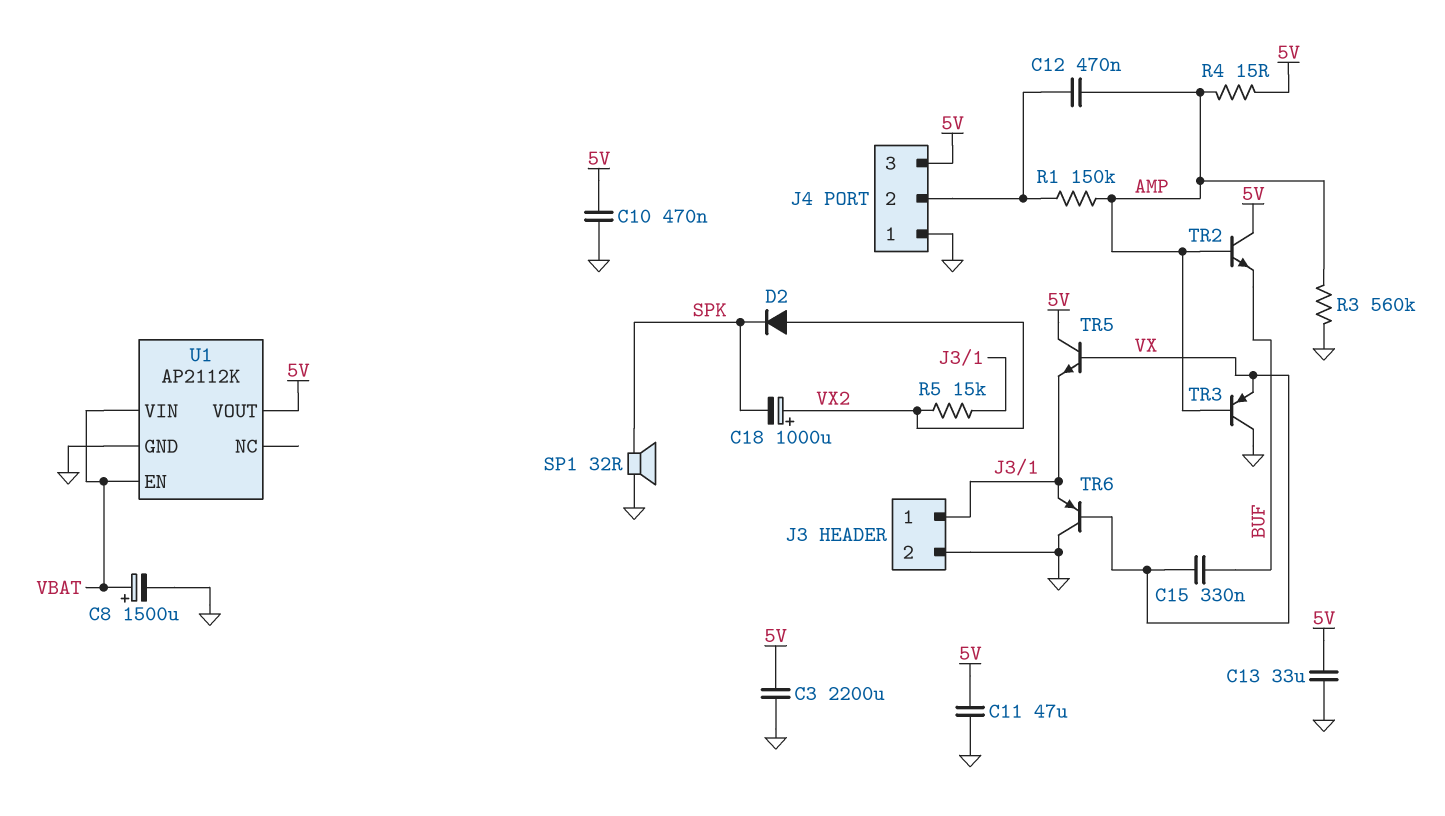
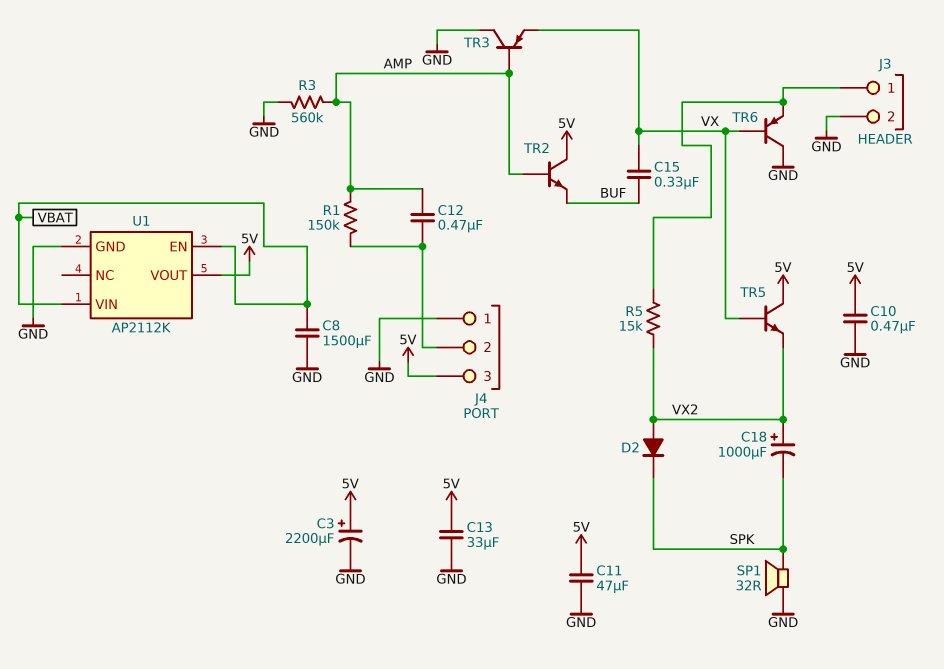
C3: 2200uF (5V, GND) -> 2200uF (plus 5V, minus GND)
C8: 1500uF (plus VBAT, minus GND) -> 1500uF (GND, VBAT)
R4: 15 (5V, AMP) -> none
TR5: NPN (B VX, C 5V, E J3/1) -> NPN (B VX, C 5V, E VX2)

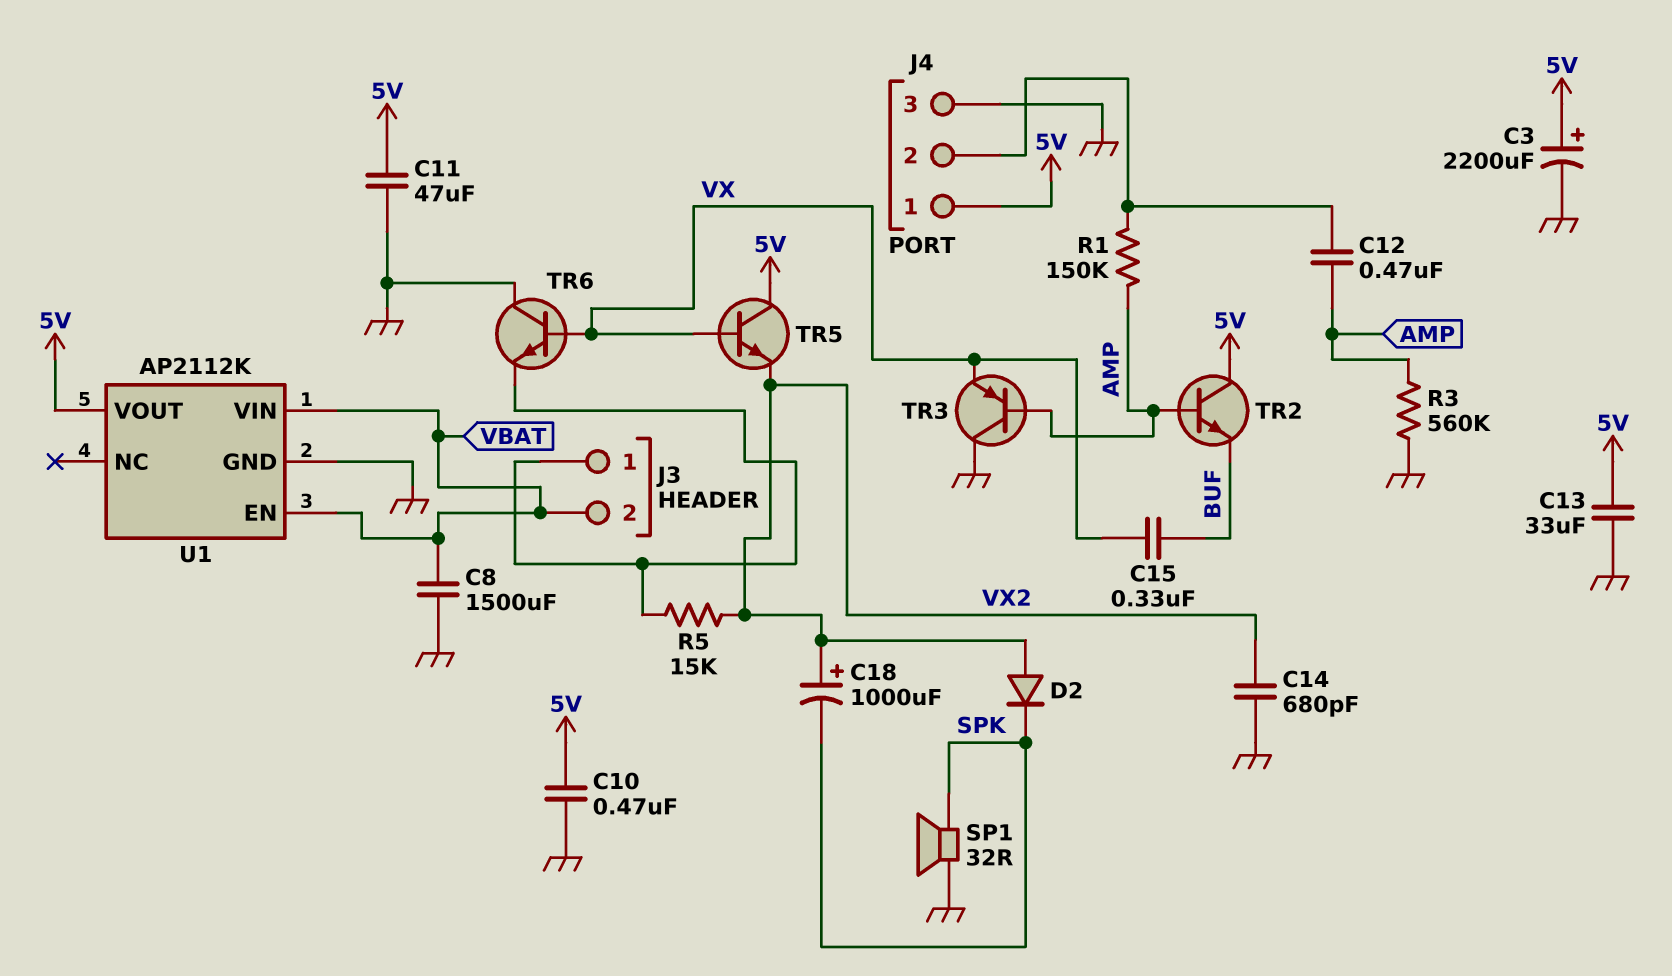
C14: none -> 680pF (GND, VX2)
J3 pin 2: GND -> VBAT
J4 pin 1: GND -> 5V
J4 pin 3: 5V -> GND
TR6: PNP (B VX, C GND, E J3/1) -> NPN (B VX, C GND, E J3/1)

